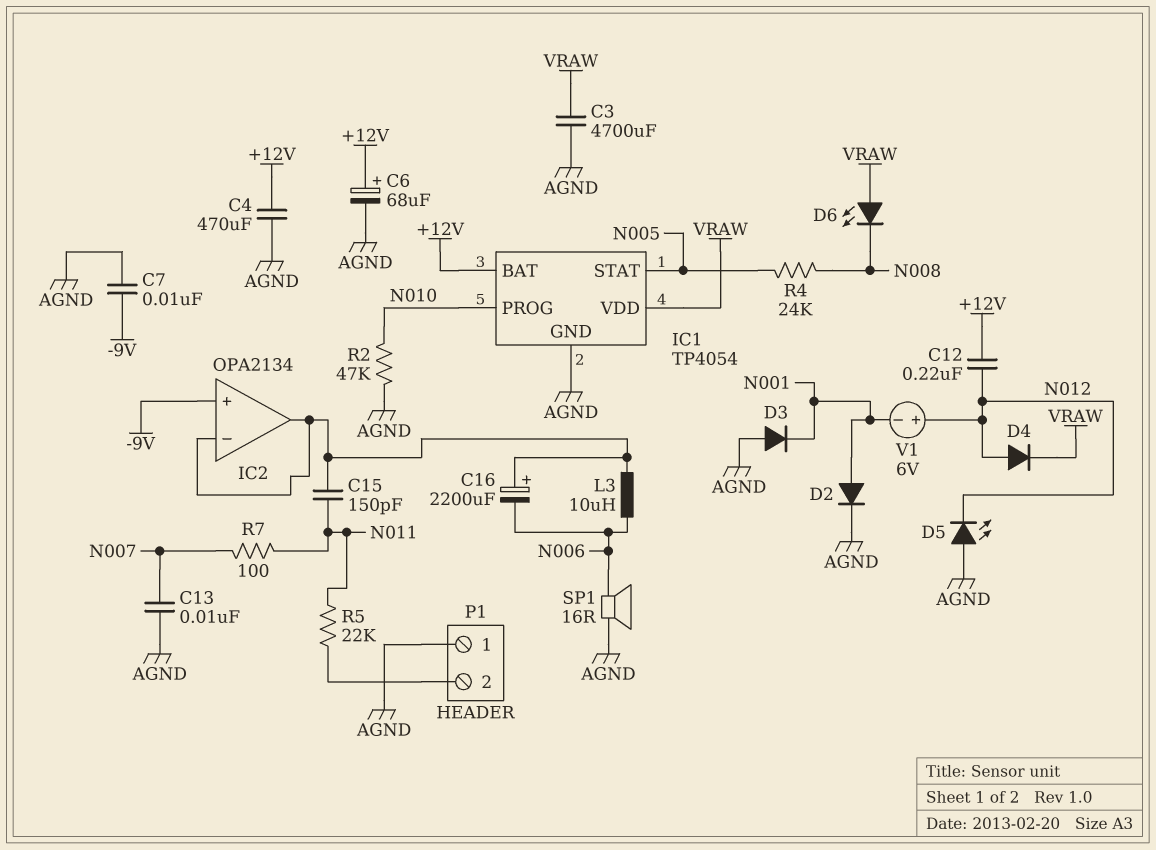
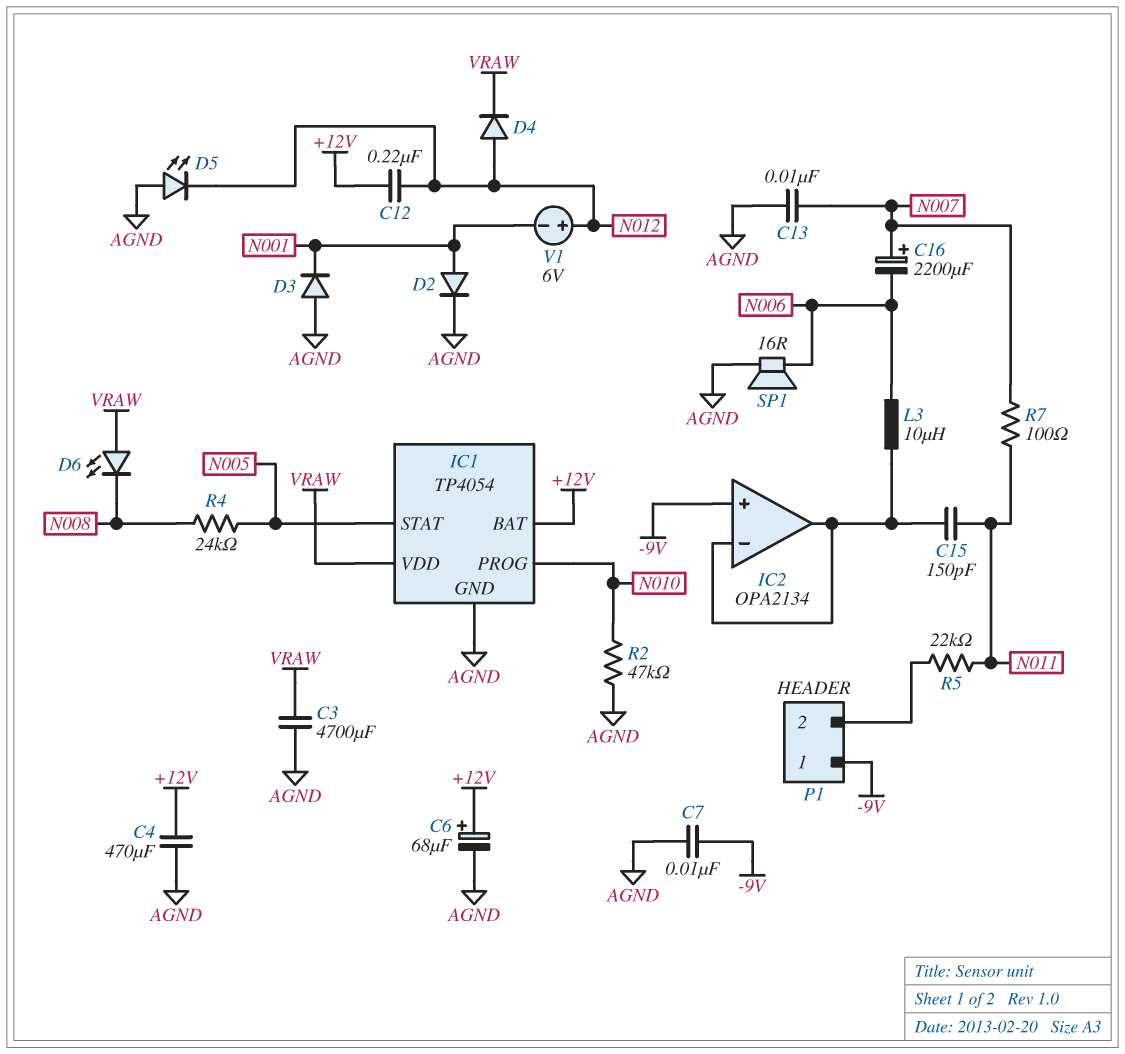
C16: 2200uF (plus IC2/in-, minus N006) -> 2200uF (plus N007, minus N006)
P1 pin 1: AGND -> -9V

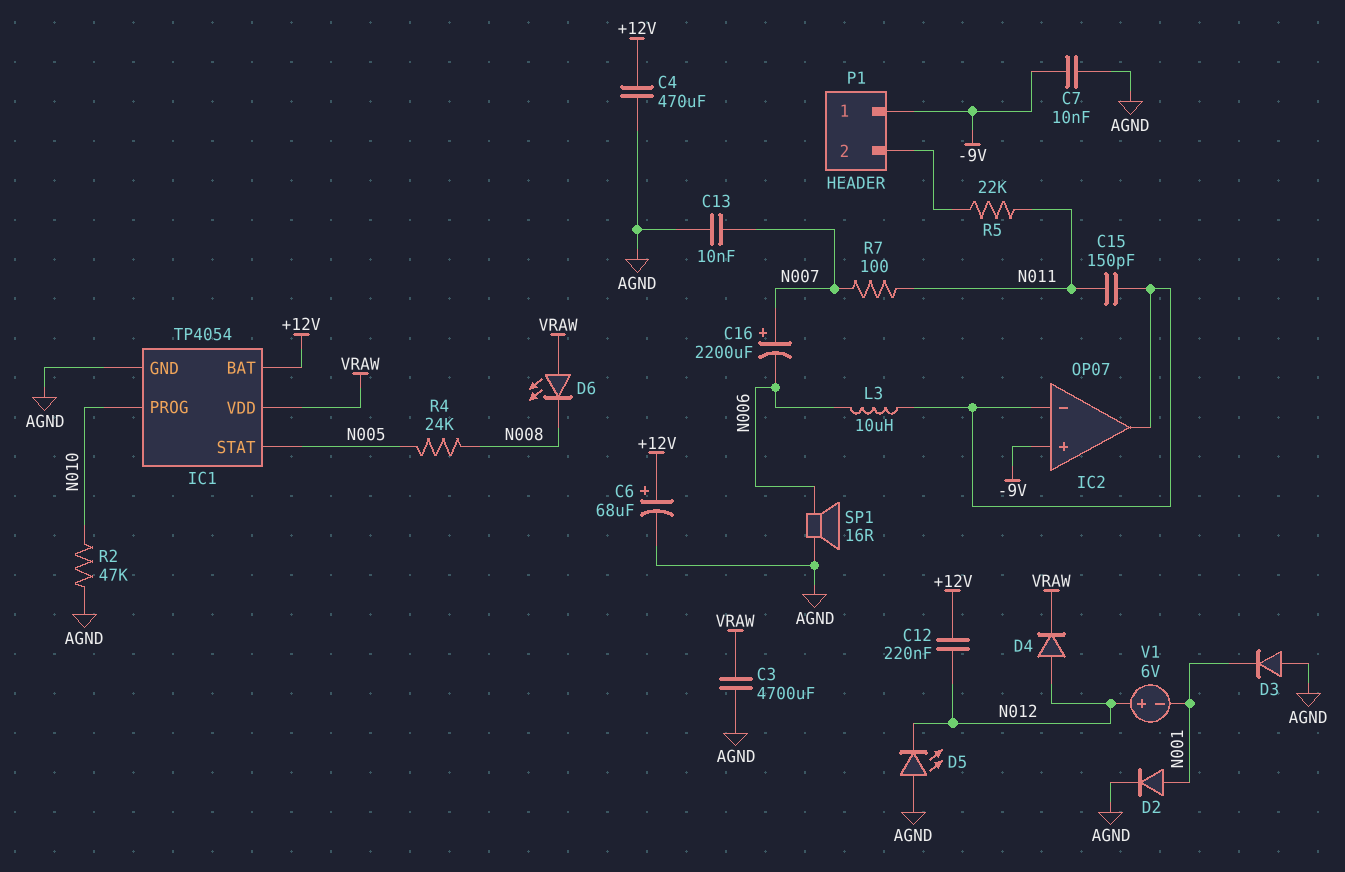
IC2: OPA2134 -> OP07

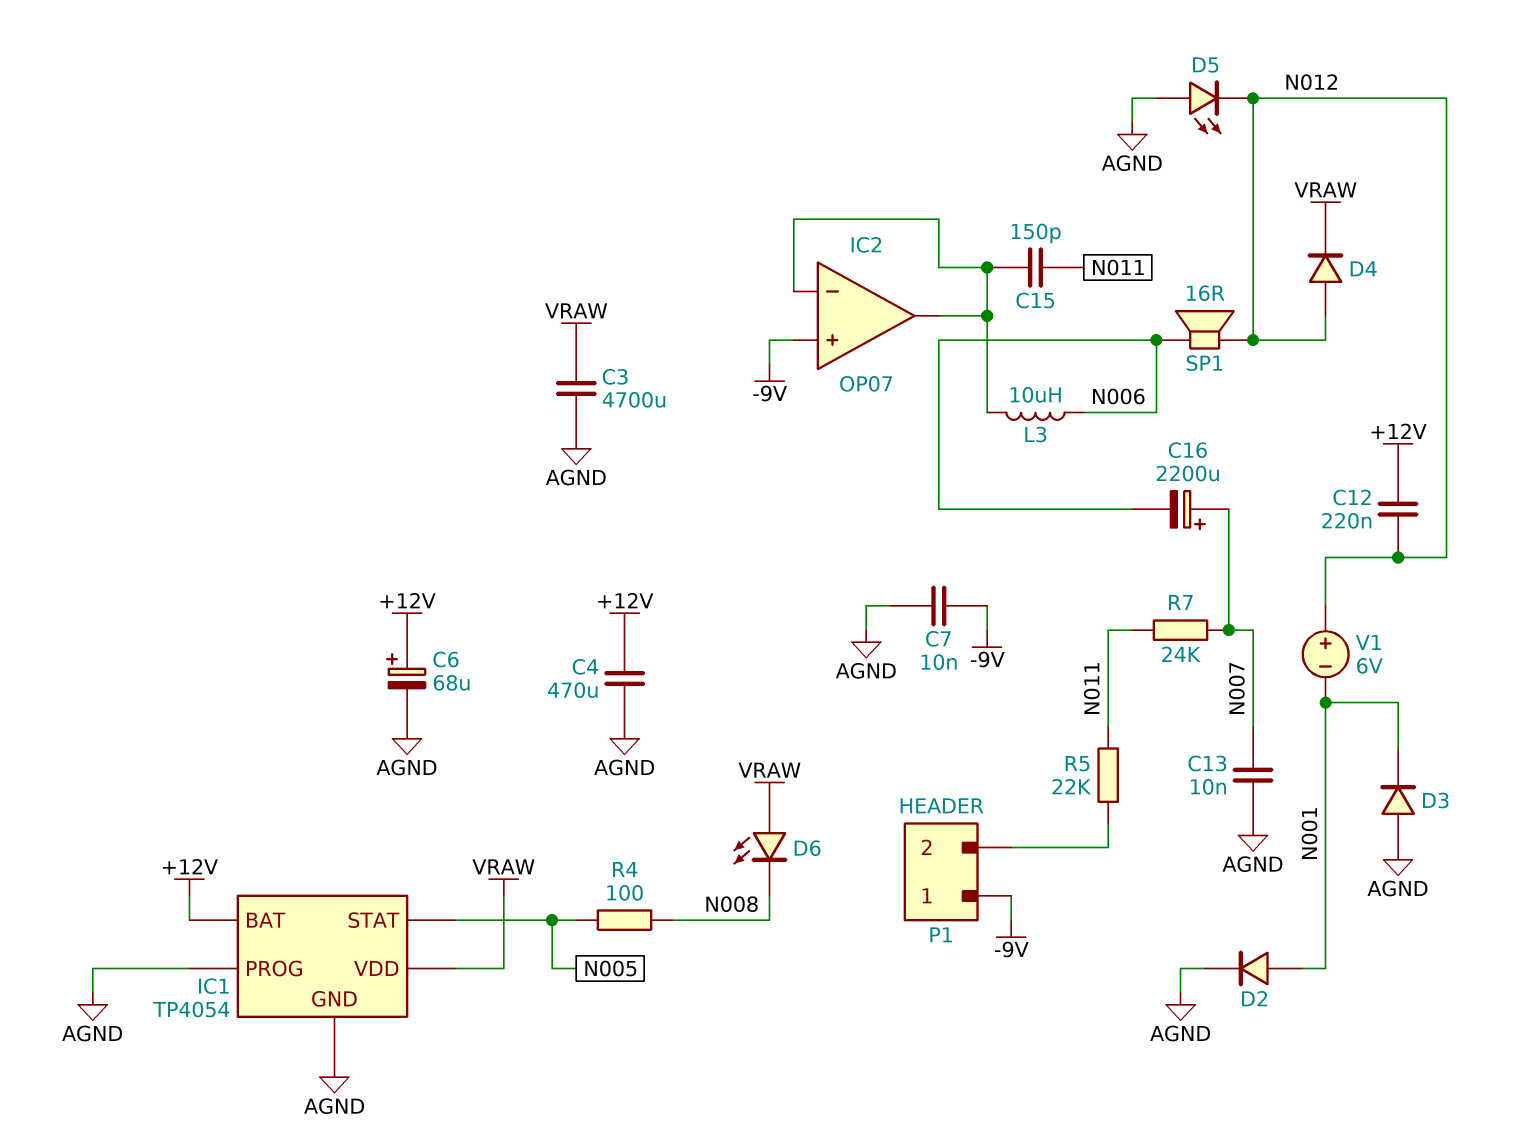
IC1 pin PROG: N010 -> AGND
R2: 47k (AGND, N010) -> none
R4: 24k (N005, N008) -> 100 (N005, N008)
R7: 100 (N007, N011) -> 24k (N007, N011)
SP1: speaker 16R (AGND, N006) -> speaker 16R (N006, N012)

